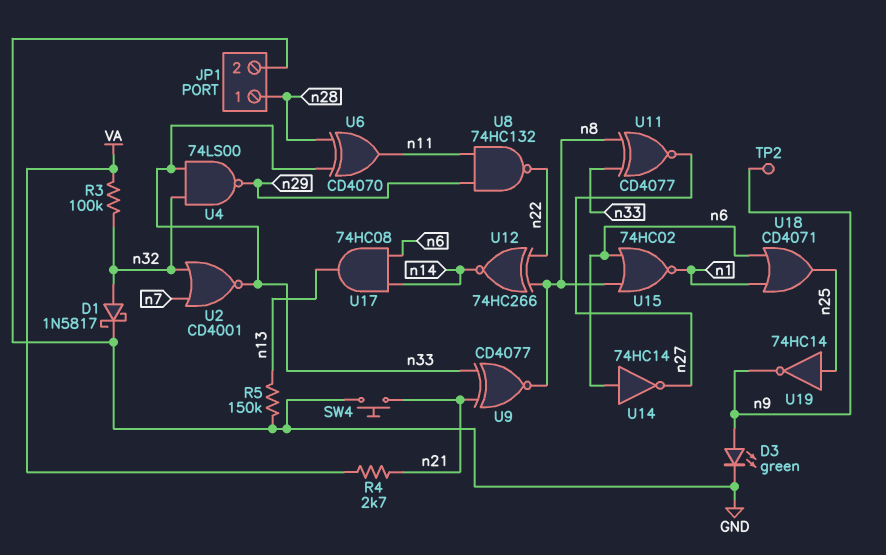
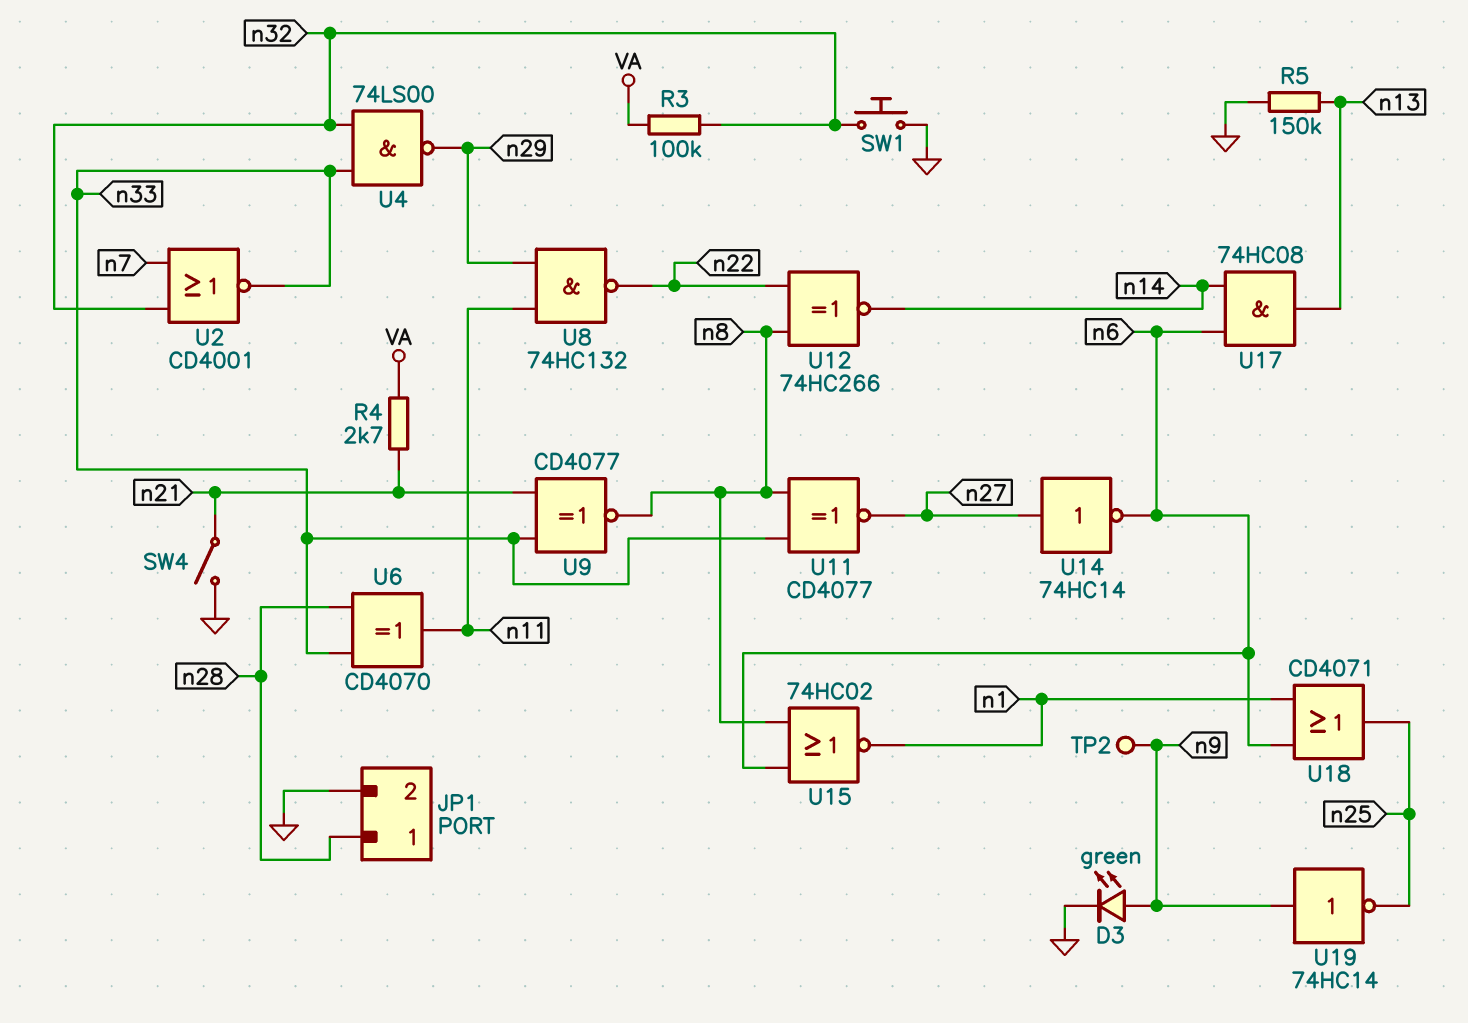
D1: schottky 1N5817 (A n32, K GND) -> none
SW1: none -> button (GND, n32)
SW4: button (GND, n21) -> switch (GND, n21)
U14: NOT 74HC14 (in n6, out n27) -> NOT 74HC14 (in n27, out n6)
U19: NOT 74HC14 (in n25, out n9) -> NOT 74HC14 (in n9, out n25)

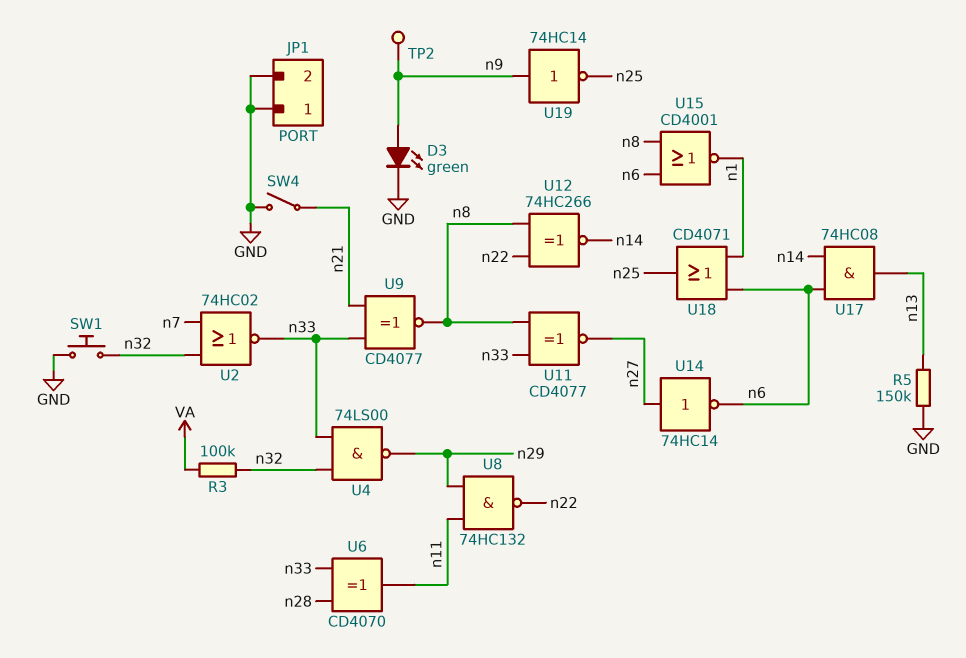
JP1 pin 1: n28 -> GND
R4: 2.7k (VA, n21) -> none
U2: NOR CD4001 (in n7, in n32, out n33) -> NOR 74HC02 (in n7, in n32, out n33)
U15: NOR 74HC02 (in n6, in n8, out n1) -> NOR CD4001 (in n6, in n8, out n1)

